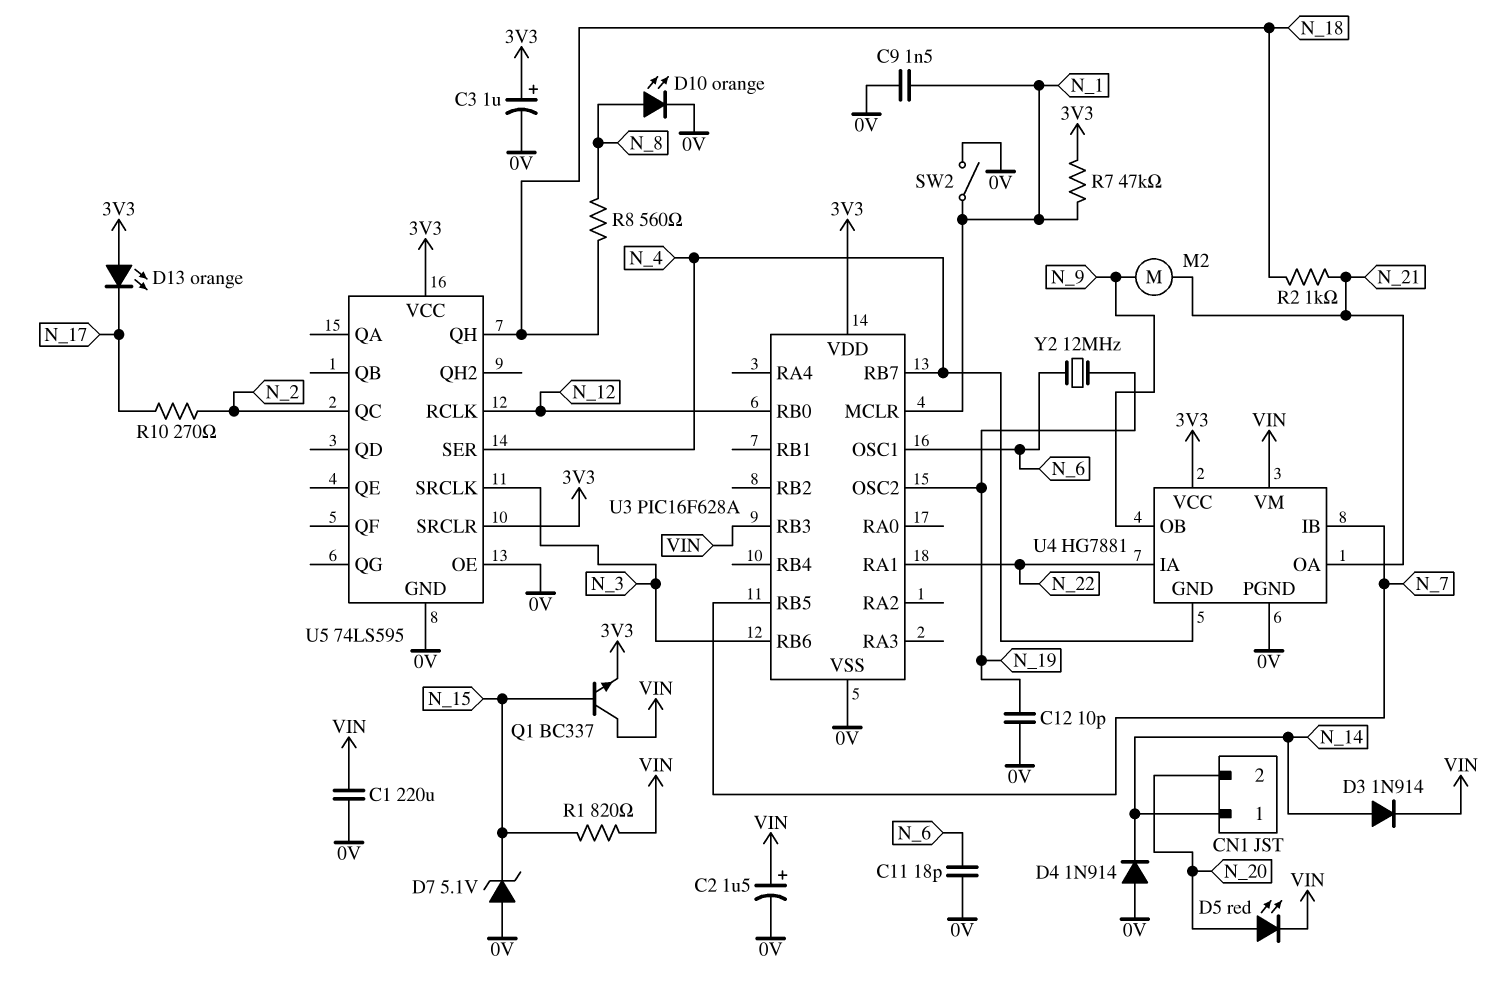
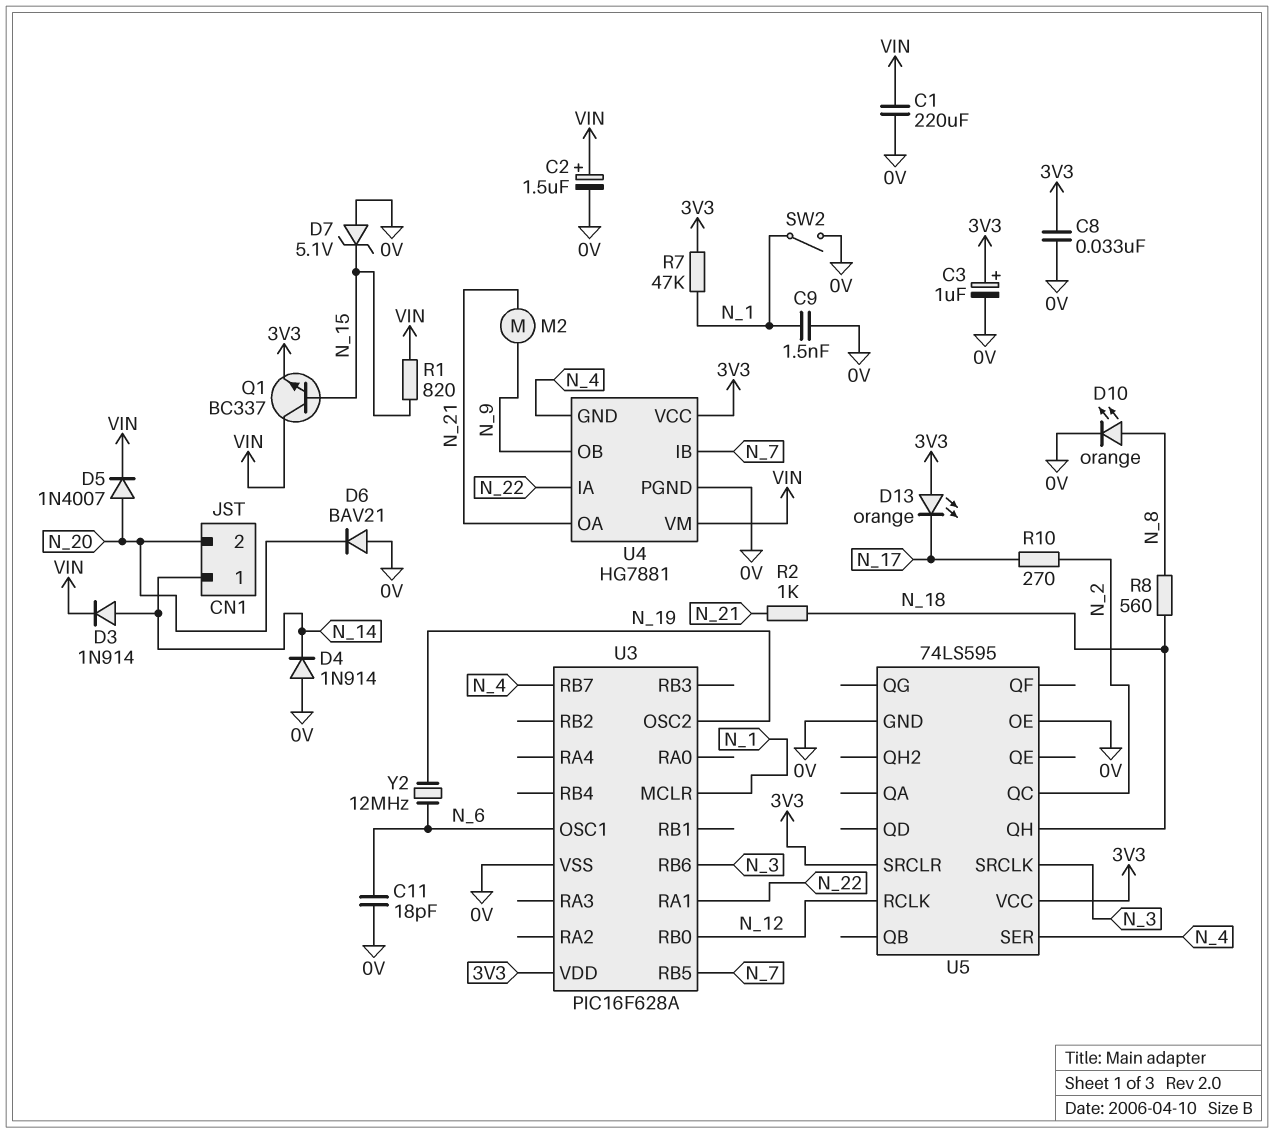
C8: none -> 33nF (0V, 3V3)
C12: 10pF (0V, N_19) -> none
D5: LED red (A N_20, K VIN) -> diode 1N4007 (A N_20, K VIN)
D6: none -> diode BAV21 (A 0V, K N_20)
U3 pin RB3: VIN -> none

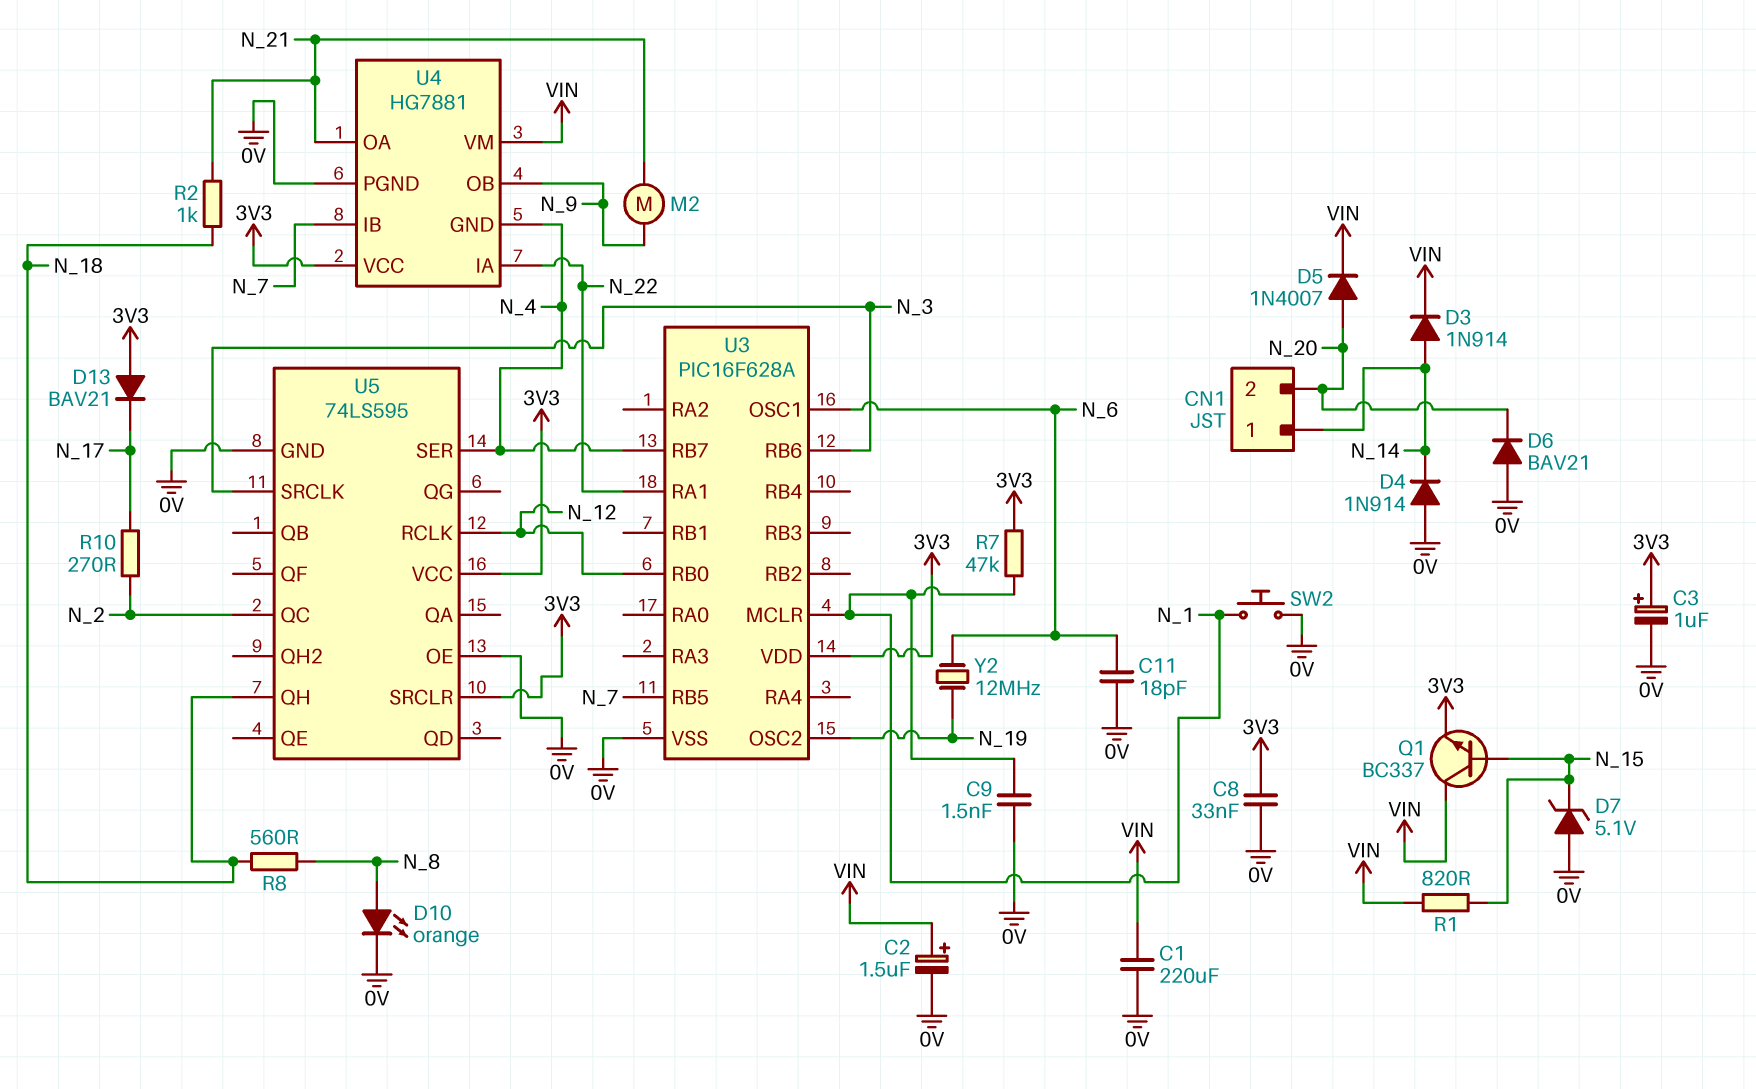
D13: LED orange (A 3V3, K N_17) -> diode BAV21 (A 3V3, K N_17)
SW2: switch (0V, N_1) -> button (0V, N_1)

